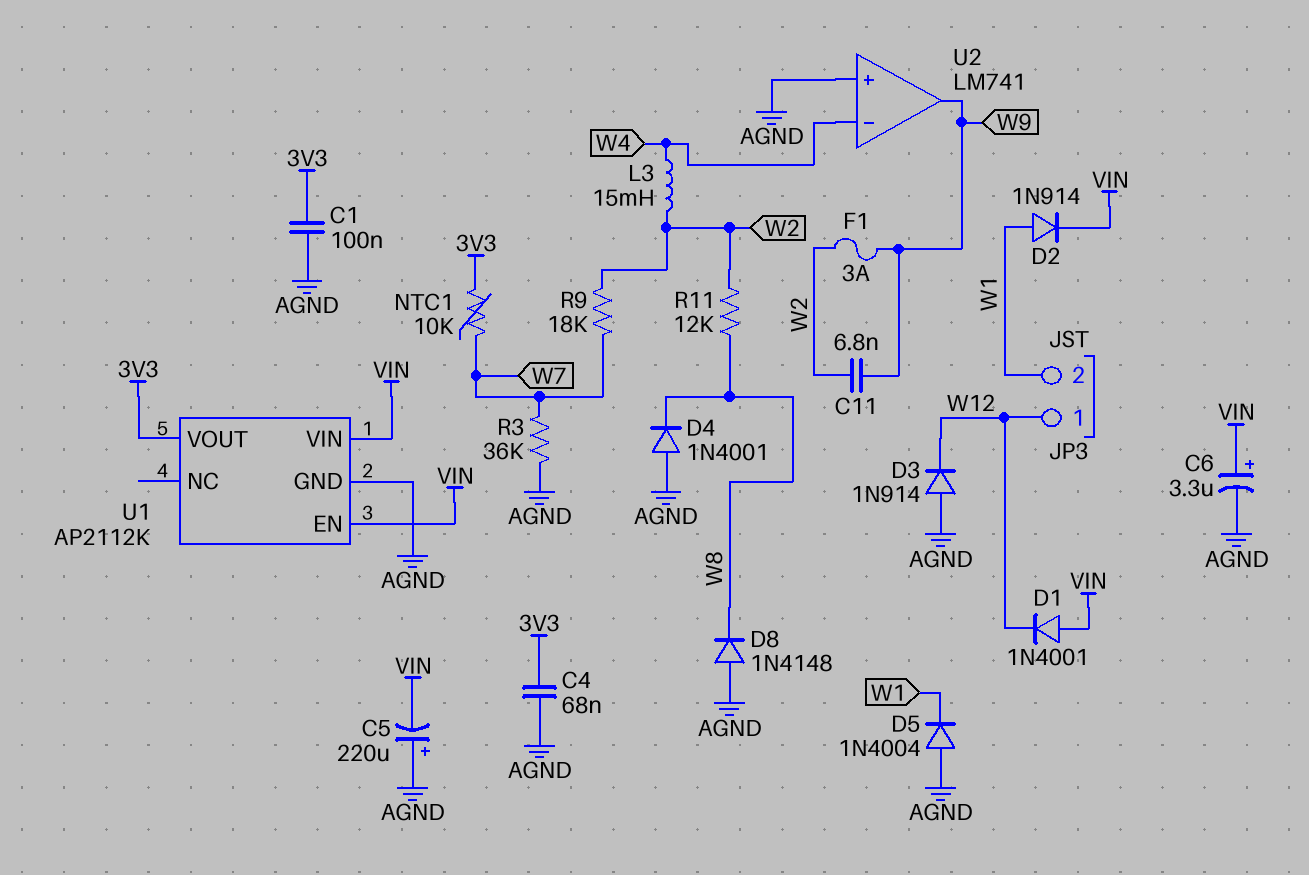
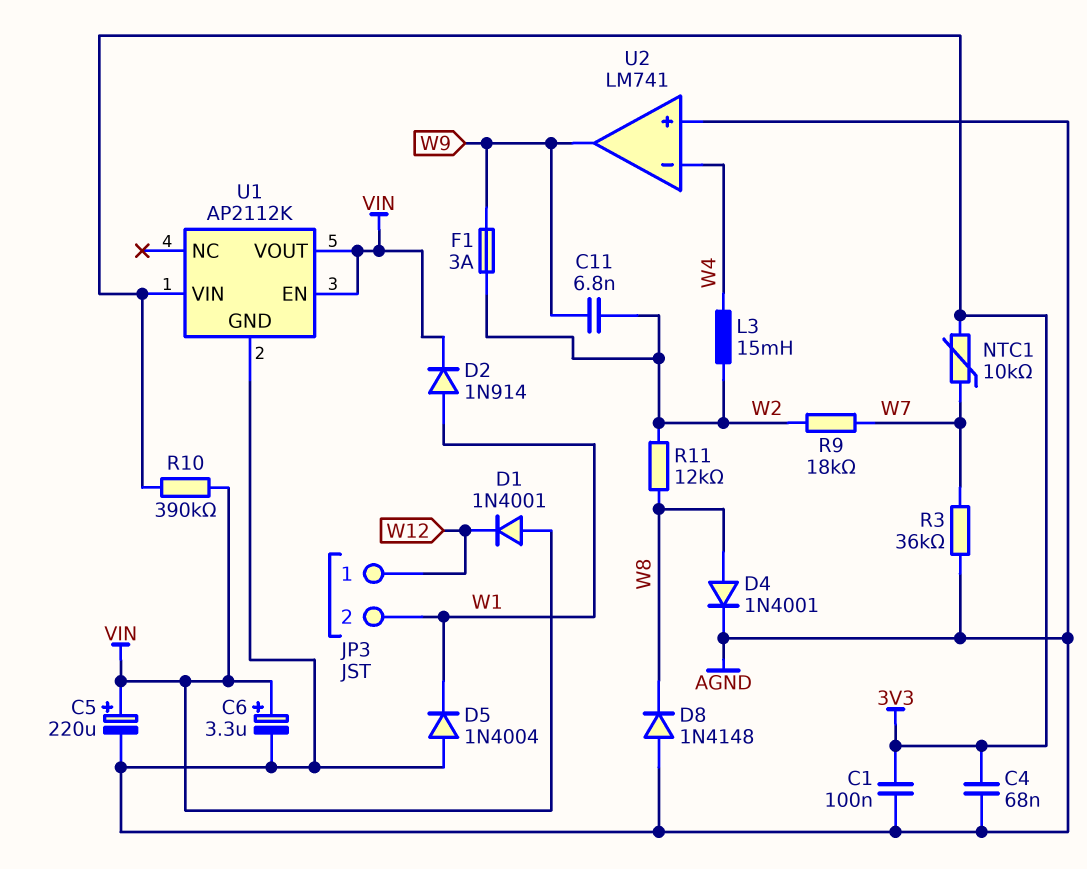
C5: 220uF (plus AGND, minus VIN) -> 220uF (plus VIN, minus AGND)
D3: diode 1N914 (A AGND, K W12) -> none
D4: diode 1N4001 (A AGND, K W8) -> diode 1N4001 (A W8, K AGND)
R10: none -> 390k (3V3, VIN)
U1 pin VIN: VIN -> 3V3
U1 pin VOUT: 3V3 -> VIN

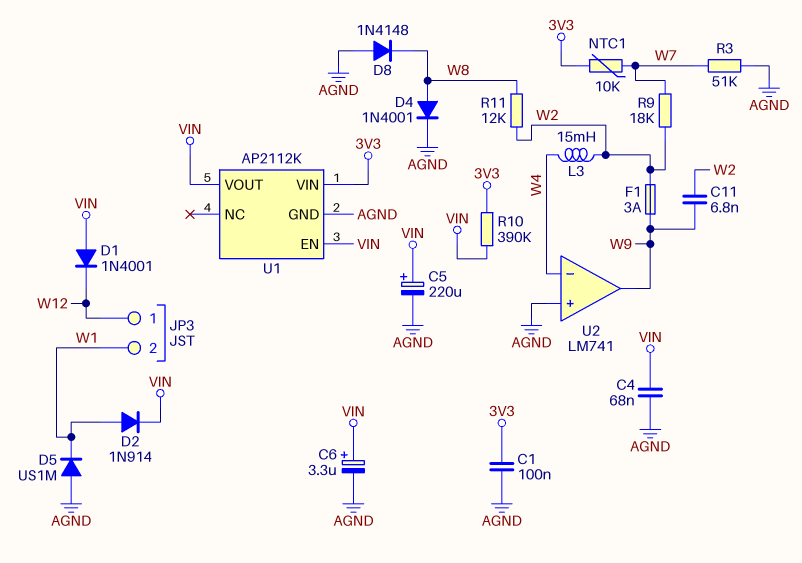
C4: 68nF (3V3, AGND) -> 68nF (AGND, VIN)
D5: diode 1N4004 (A AGND, K W1) -> diode US1M (A AGND, K W1)
R3: 36k (AGND, W7) -> 51k (AGND, W7)

